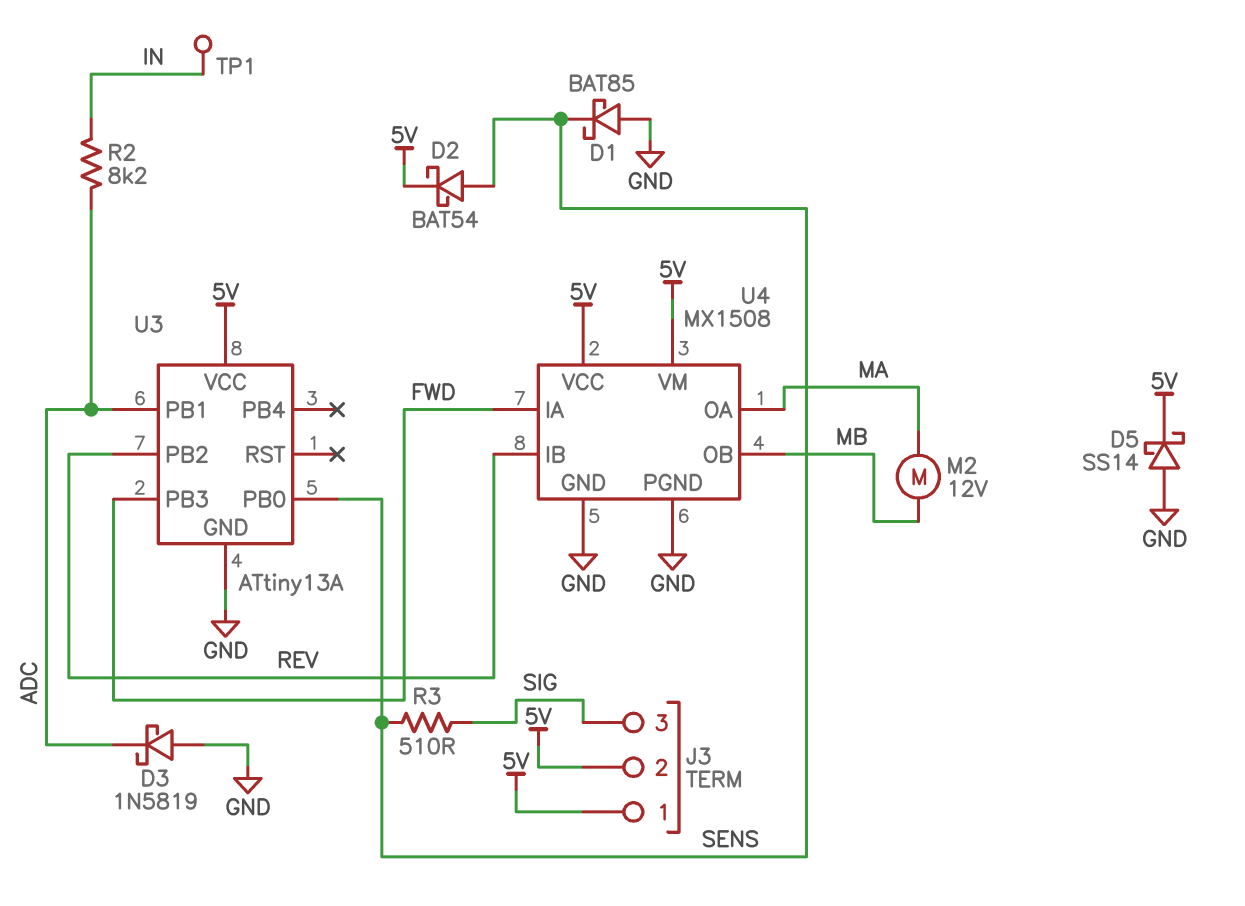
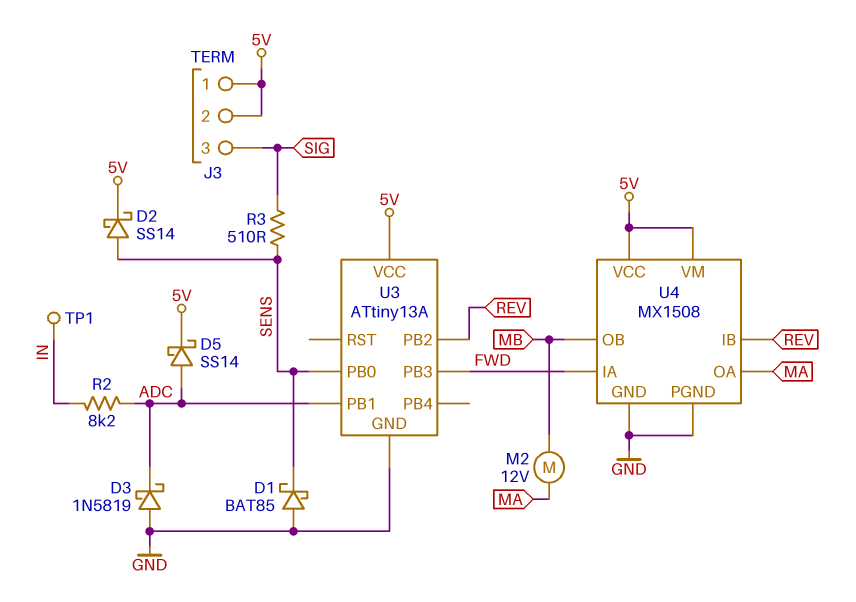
D2: schottky BAT54 (A SENS, K 5V) -> schottky SS14 (A SENS, K 5V)
D5: schottky SS14 (A GND, K 5V) -> schottky SS14 (A ADC, K 5V)

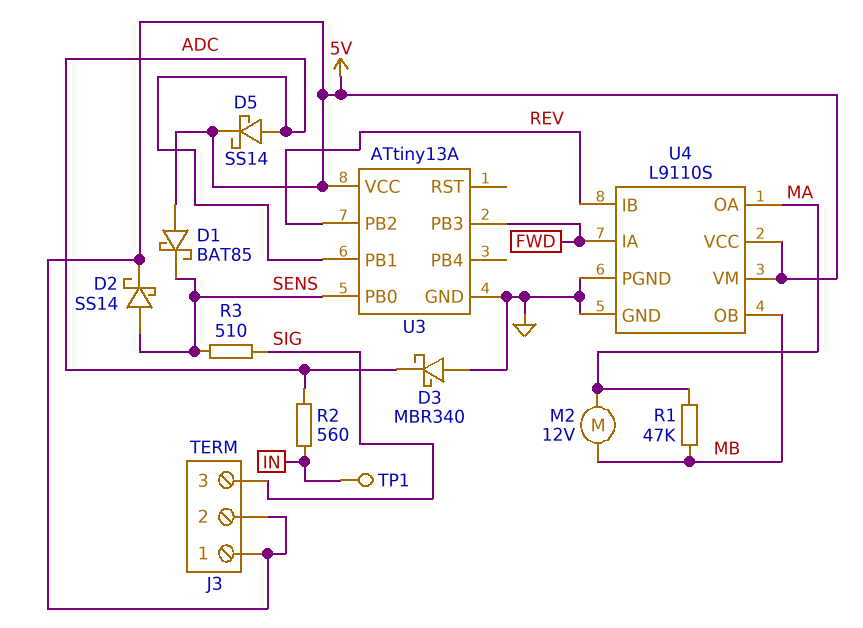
D1: schottky BAT85 (A GND, K SENS) -> schottky BAT85 (A 5V, K SENS)
D3: schottky 1N5819 (A GND, K ADC) -> schottky MBR340 (A GND, K ADC)
R1: none -> 47k (MA, MB)
R2: 8.2k (ADC, IN) -> 560 (ADC, IN)
U4: MX1508 -> L9110S

